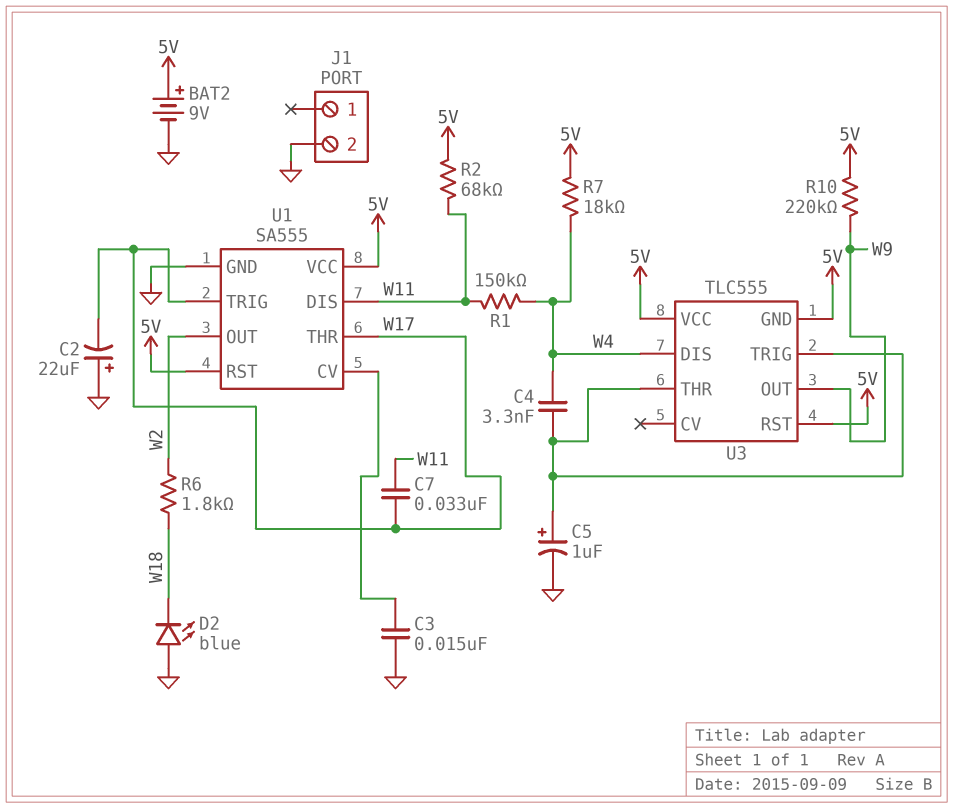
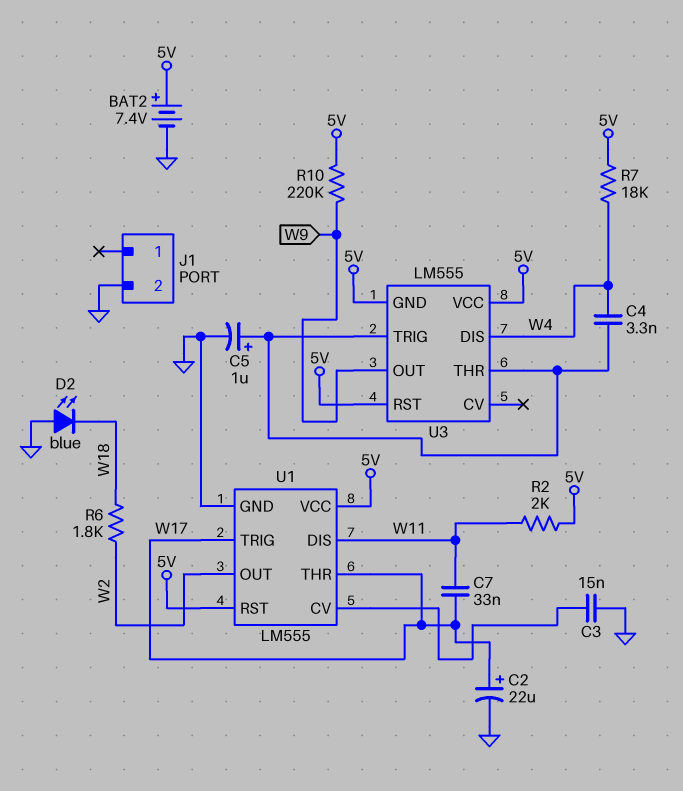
BAT2: 9V (plus 5V, minus GND) -> 7.4V (plus 5V, minus GND)
C2: 22uF (plus GND, minus W17) -> 22uF (plus W17, minus GND)
R1: 150k (W4, W11) -> none
R2: 68k (5V, W11) -> 2k (5V, W11)
U1: SA555 -> LM555
U3: TLC555 -> LM555

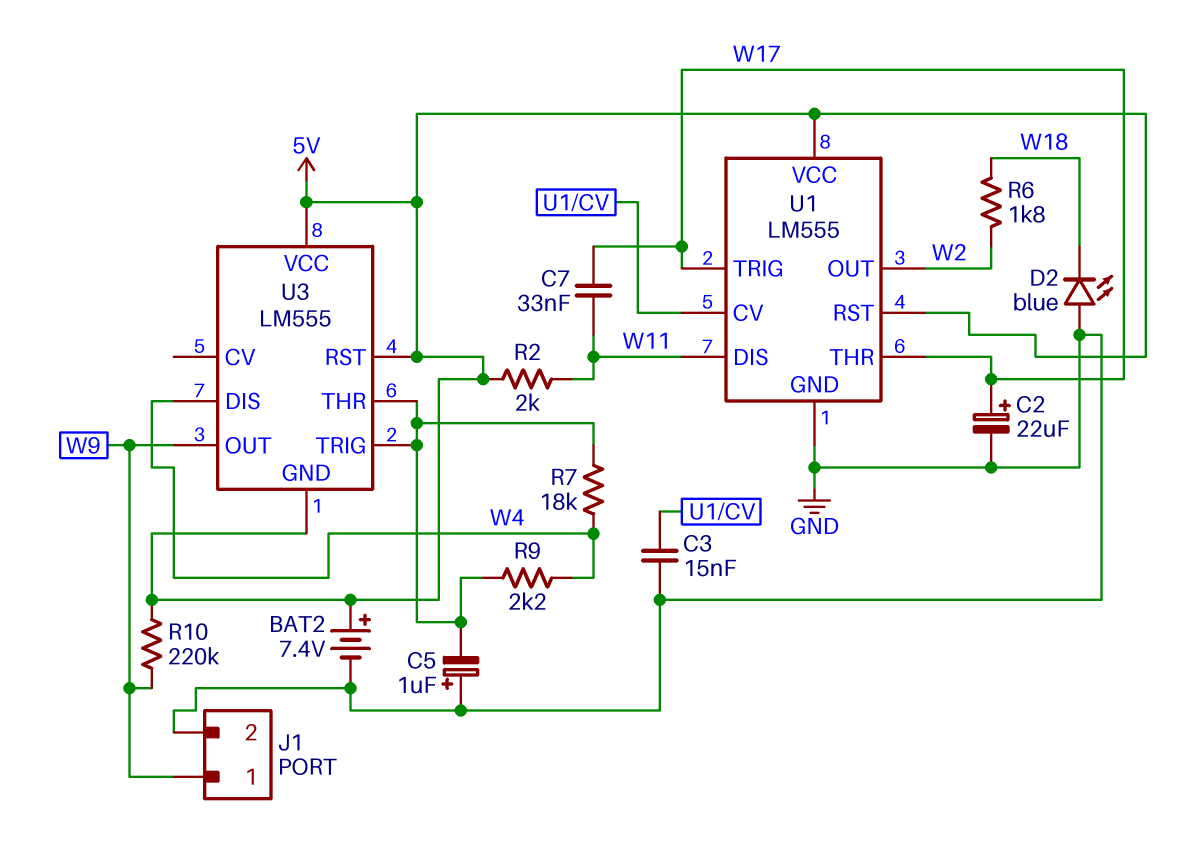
C4: 3.3nF (U3/THR, W4) -> none
C5: 1uF (plus U3/THR, minus GND) -> 1uF (plus GND, minus U3/THR)
J1 pin 1: none -> W9
R7: 18k (5V, W4) -> 18k (U3/THR, W4)
R9: none -> 2.2k (U3/THR, W4)

